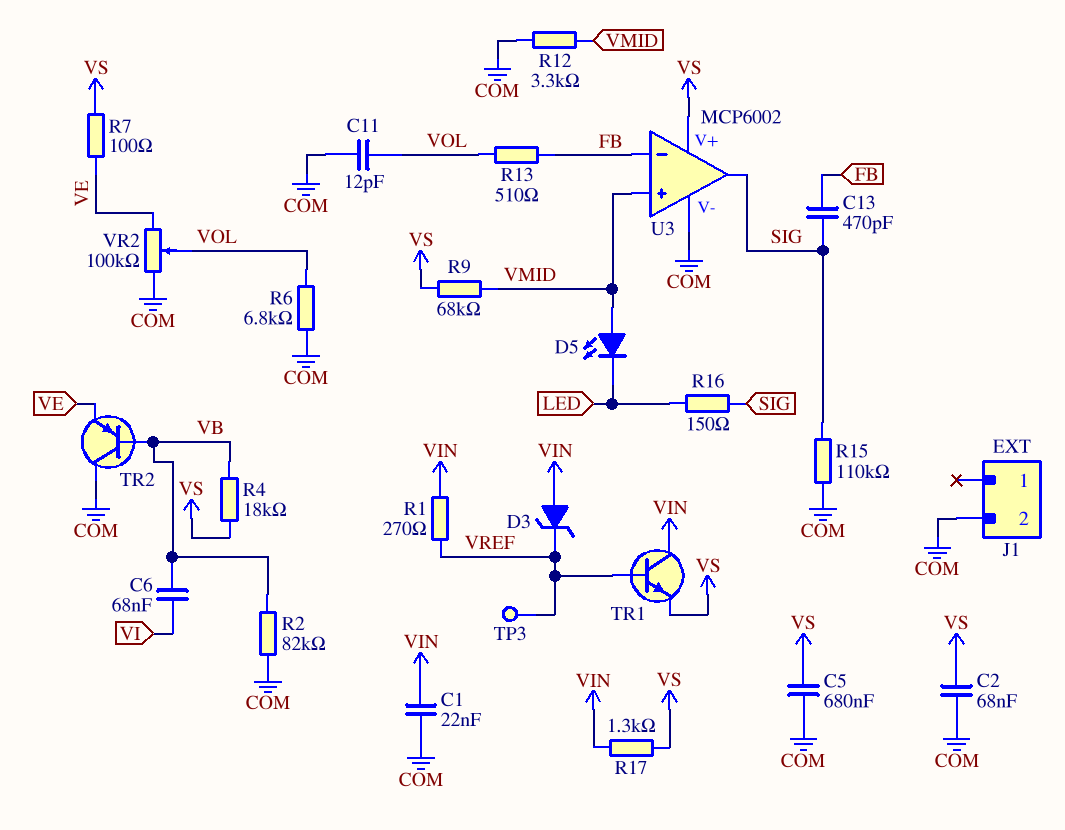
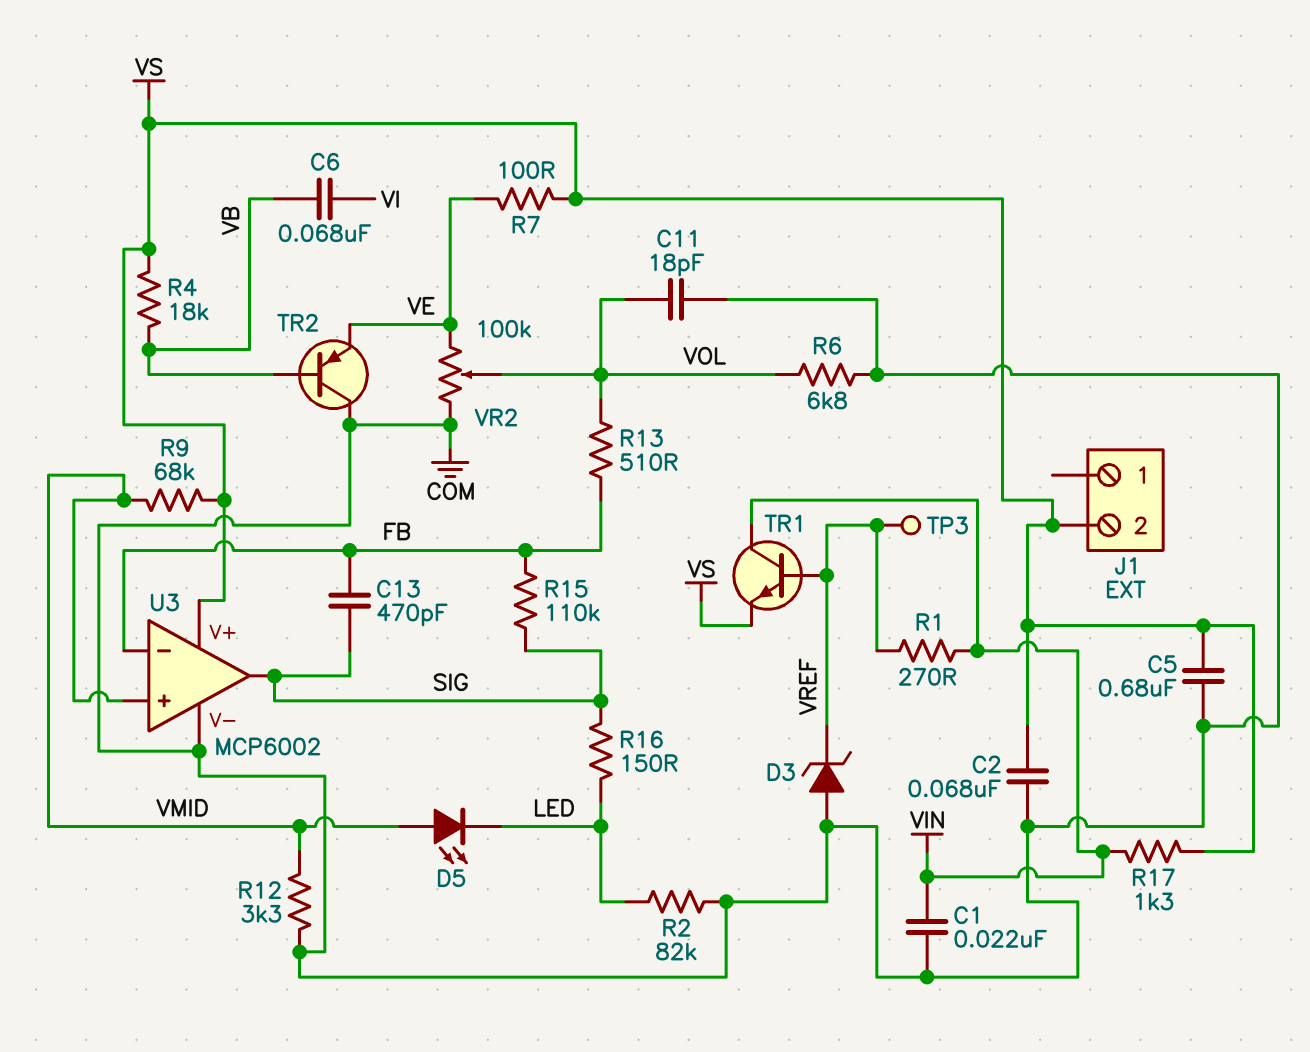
C11: 12pF (COM, VOL) -> 18pF (COM, VOL)
D3: zener (A VIN, K VREF) -> zener (A COM, K VREF)
J1 pin 2: COM -> VS
R2: 82k (COM, VB) -> 82k (COM, LED)
R15: 110k (COM, SIG) -> 110k (FB, SIG)

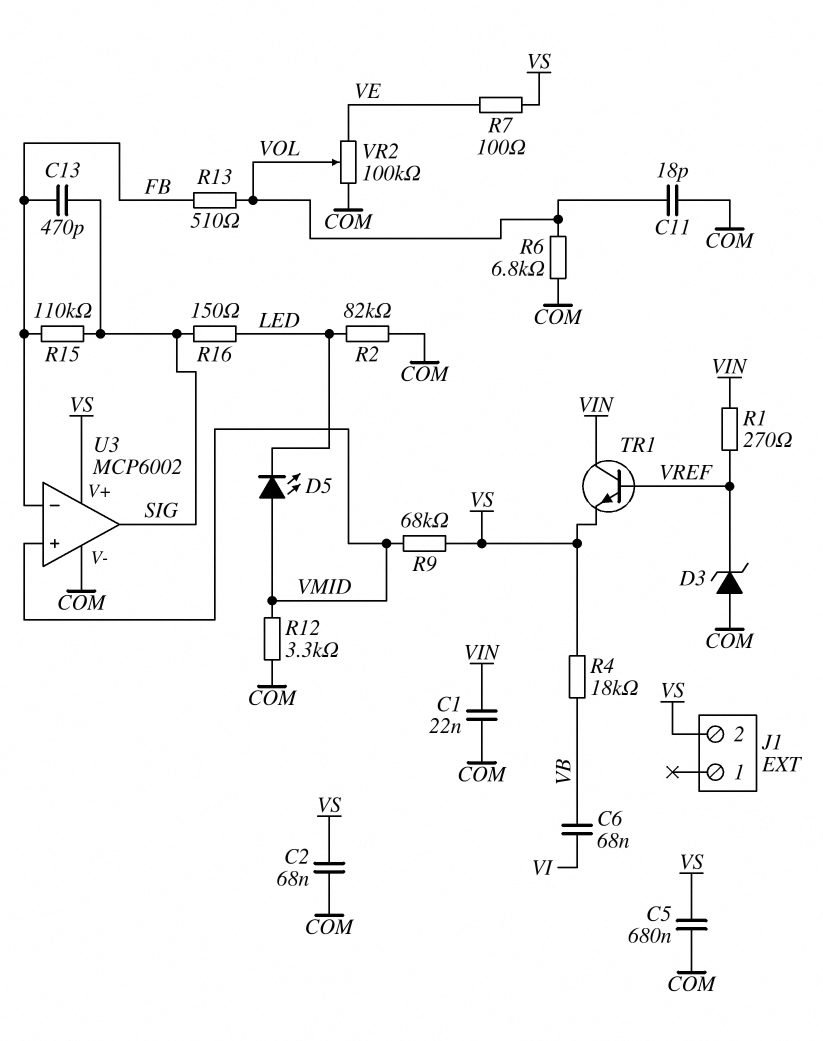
R17: 1.3k (VIN, VS) -> none
TP3: test point (VREF) -> none
TR2: PNP (B VB, C COM, E VE) -> none

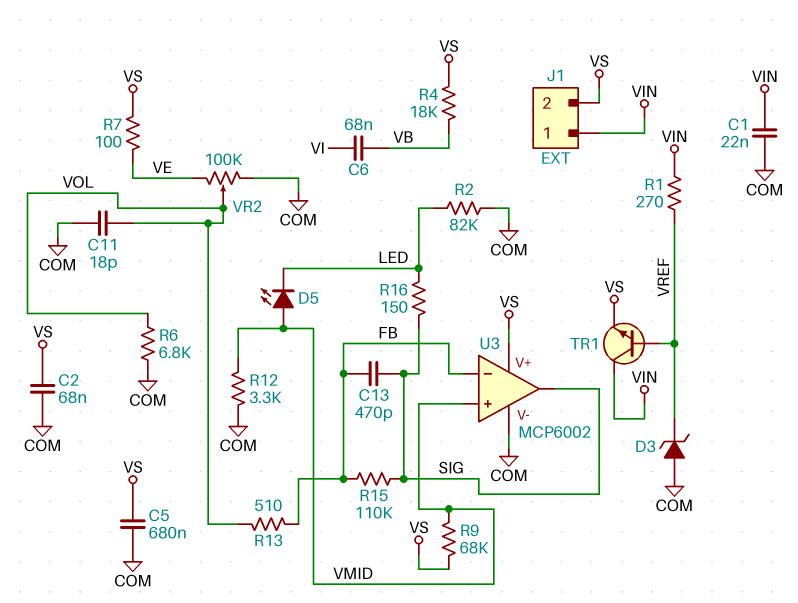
J1 pin 1: none -> VIN

